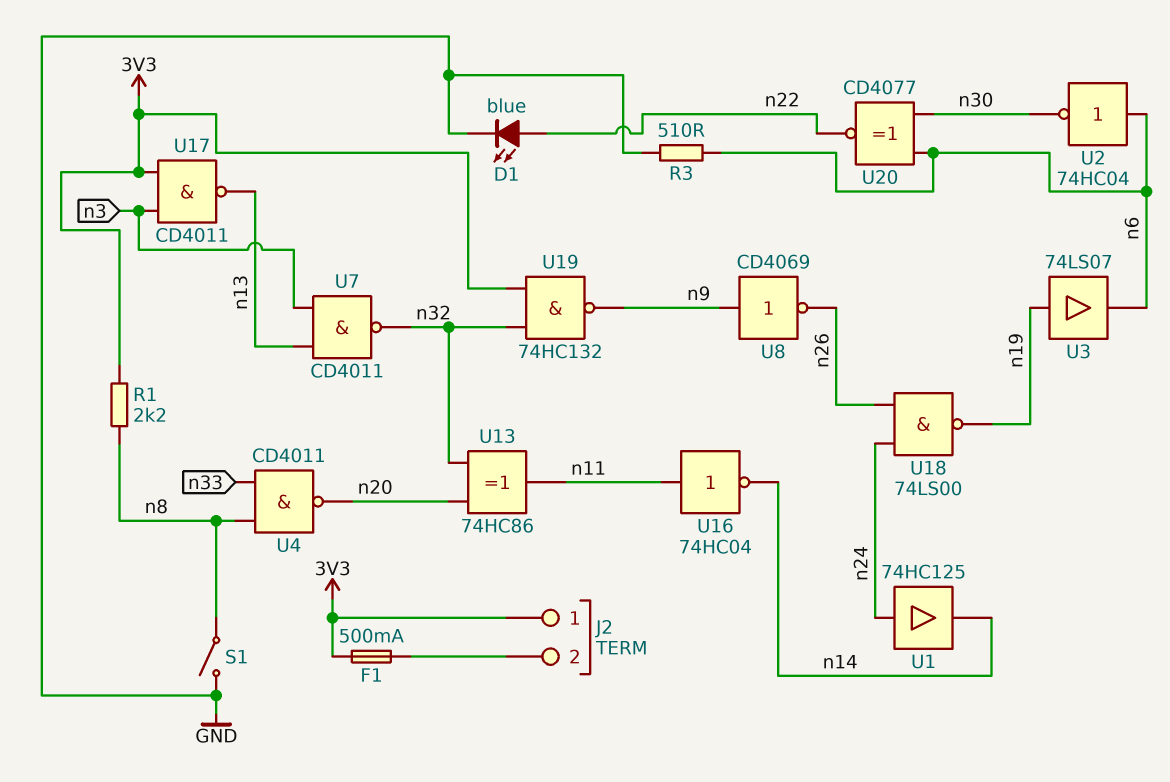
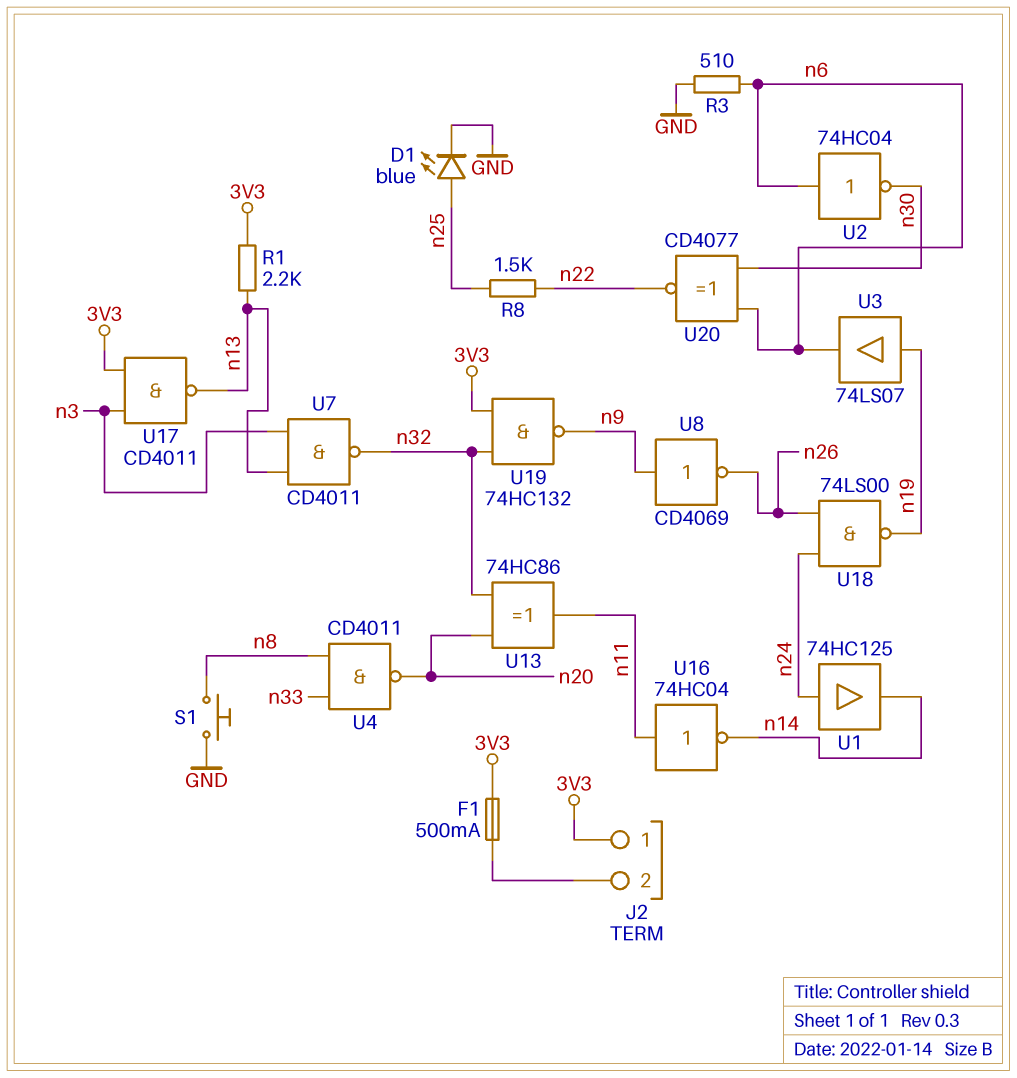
D1: LED blue (A n22, K GND) -> LED blue (A n25, K GND)
R1: 2.2k (3V3, n8) -> 2.2k (3V3, n13)
R8: none -> 1.5k (n22, n25)
S1: switch (GND, n8) -> button (GND, n8)

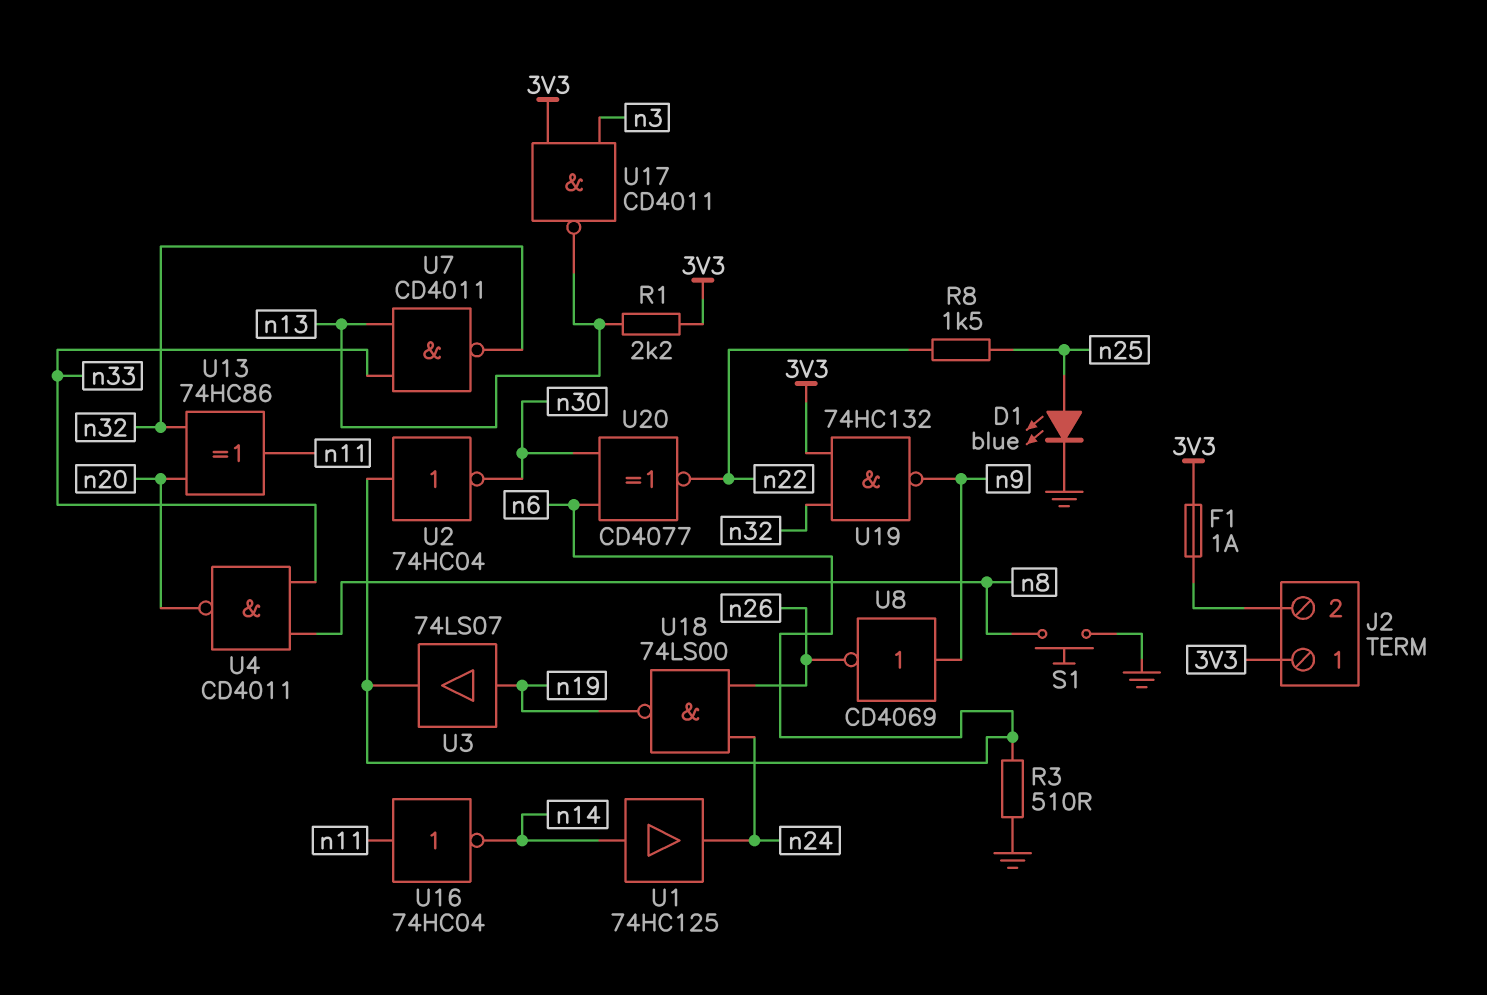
F1: 500mA (3V3, J2/2) -> 1A (3V3, J2/2)
U1: buffer 74HC125 (in n24, out n14) -> buffer 74HC125 (in n14, out n24)
U7: NAND CD4011 (in n3, in n13, out n32) -> NAND CD4011 (in n13, in n33, out n32)

